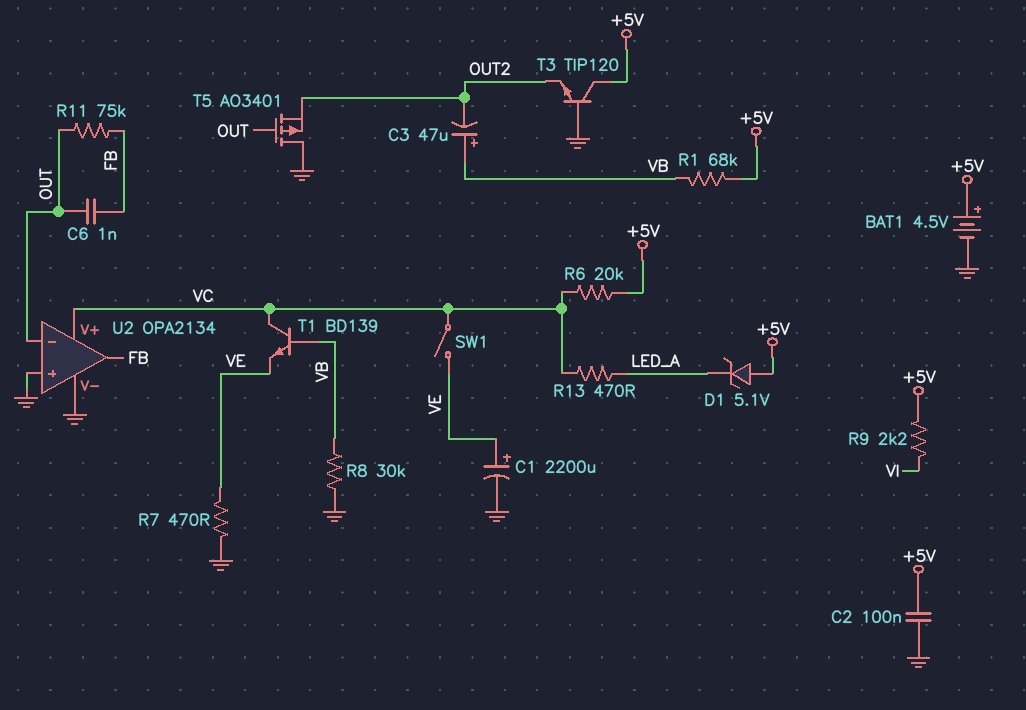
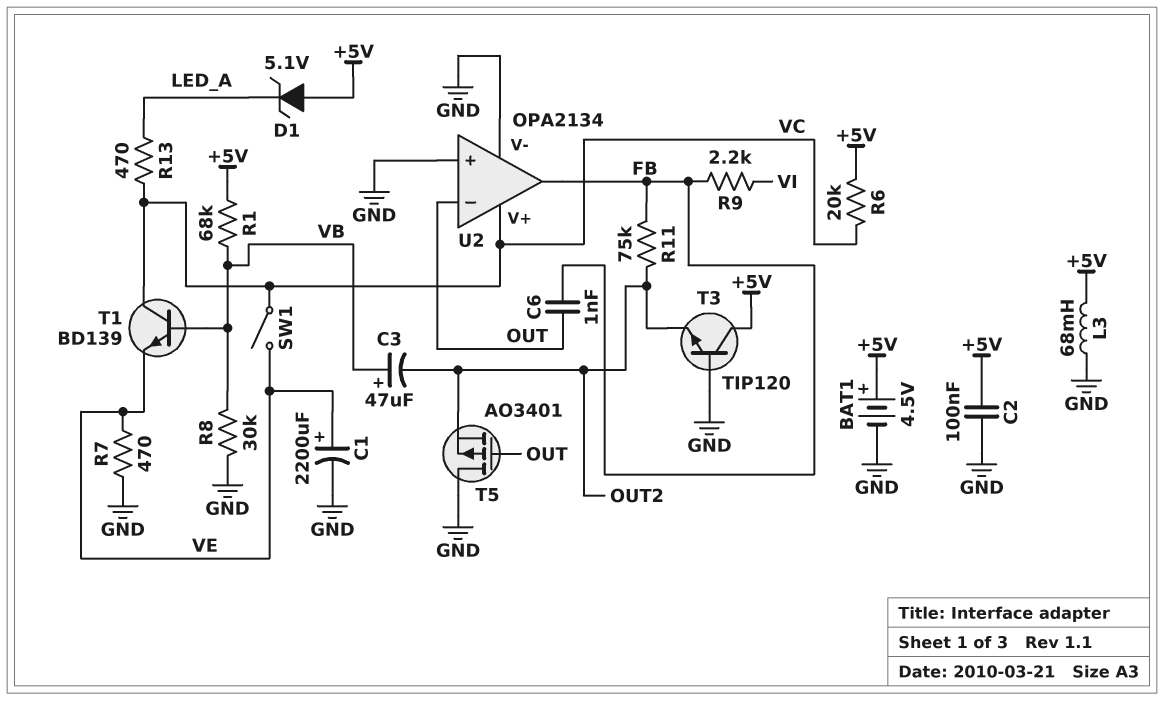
L3: none -> 68mH (+5V, GND)
R9: 2.2k (+5V, VI) -> 2.2k (FB, VI)
R11: 75k (FB, OUT) -> 75k (FB, OUT2)

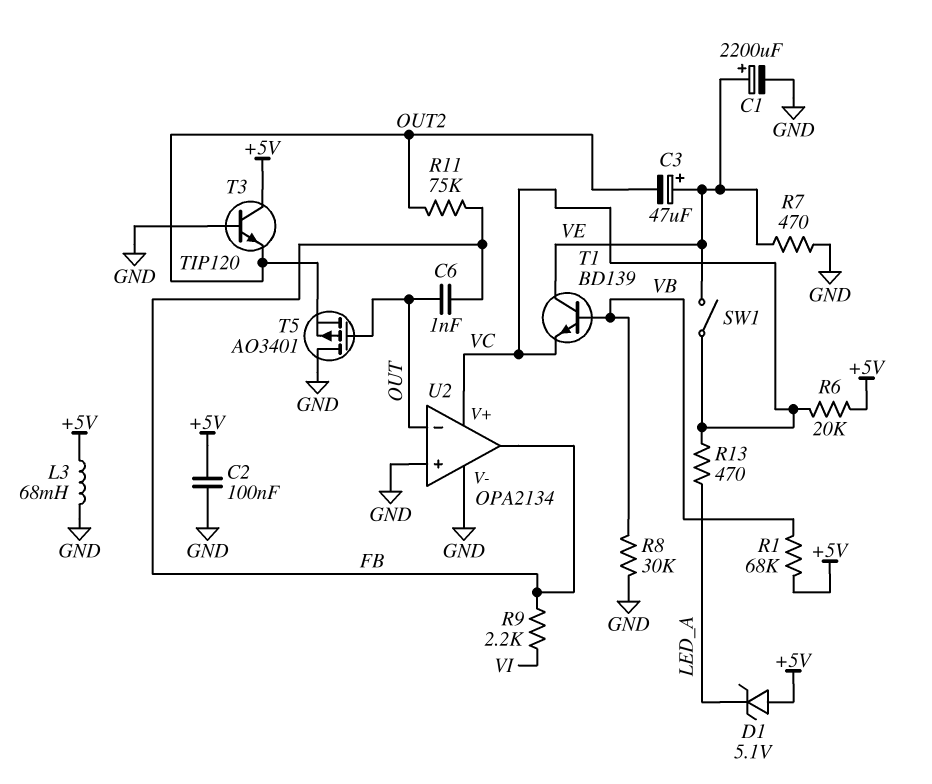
BAT1: 4.5V (plus +5V, minus GND) -> none
C3: 47uF (plus VB, minus OUT2) -> 47uF (plus VE, minus OUT2)
T1: NPN BD139 (B VB, C VC, E VE) -> NPN BD139 (B VB, C VE, E VC)

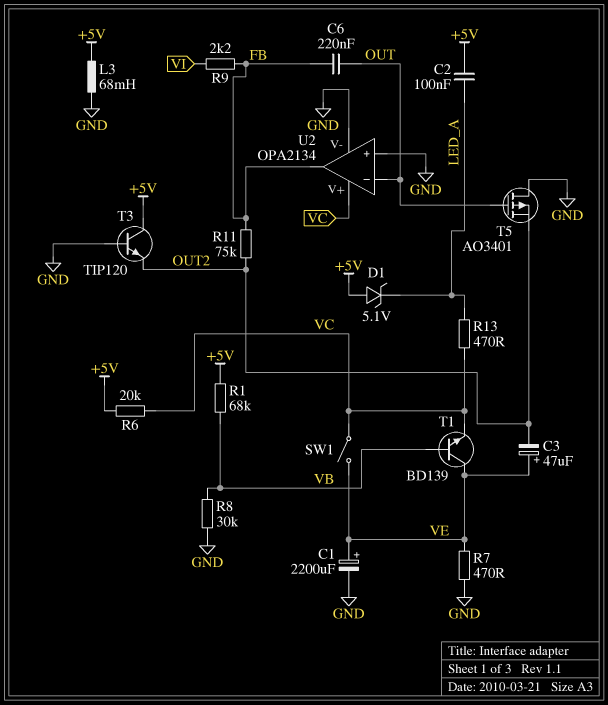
C2: 100nF (+5V, GND) -> 100nF (+5V, LED_A)
C6: 1nF (FB, OUT) -> 220nF (FB, OUT)

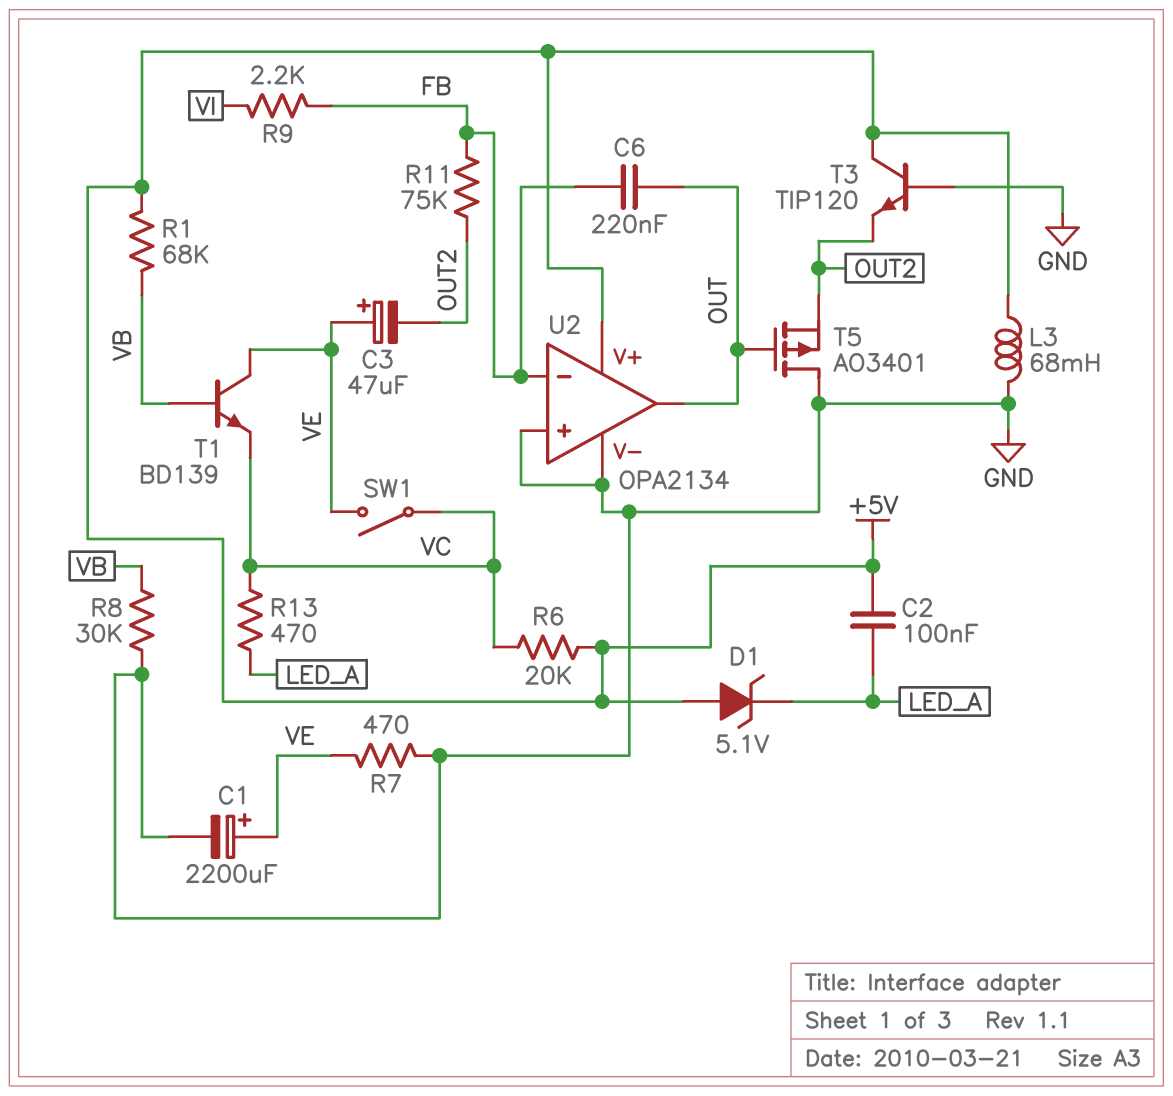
U2 pin V+: VC -> +5V
U2 pin in-: OUT -> FB
U2 pin out: FB -> OUT

